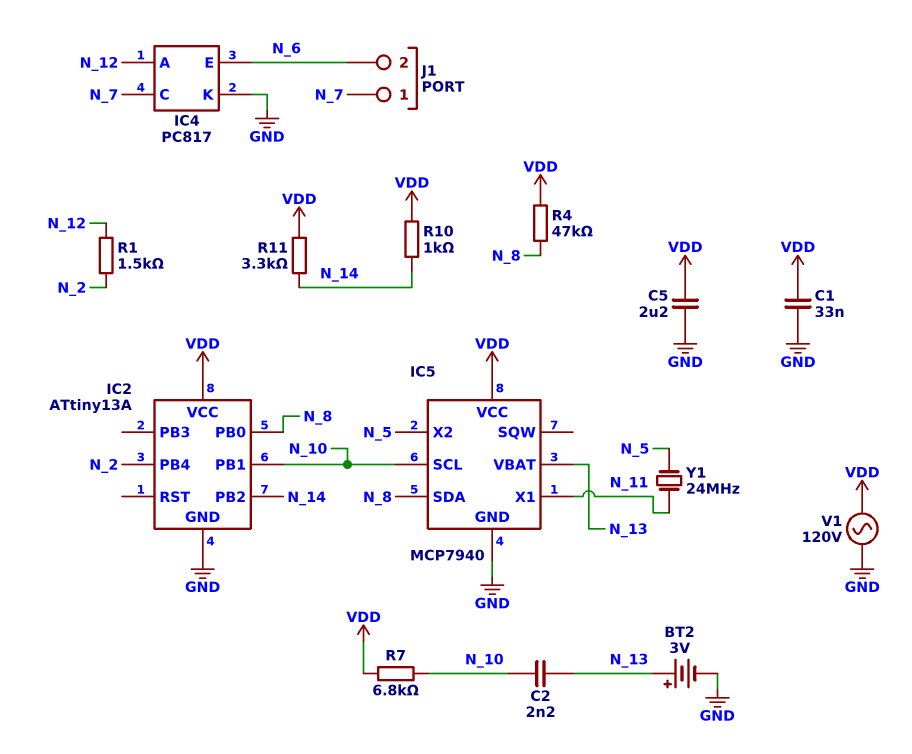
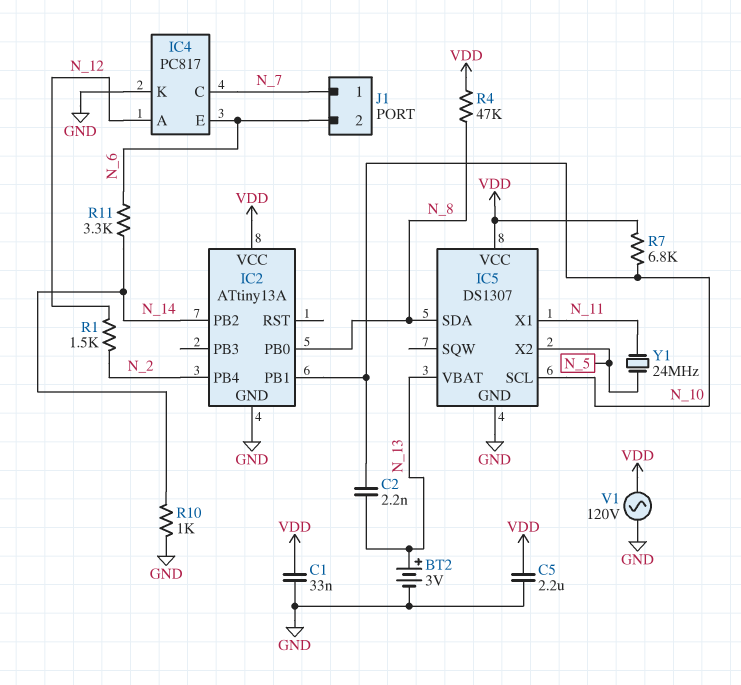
IC5: MCP7940 -> DS1307
R10: 1k (N_14, VDD) -> 1k (GND, N_14)
R11: 3.3k (N_14, VDD) -> 3.3k (N_6, N_14)

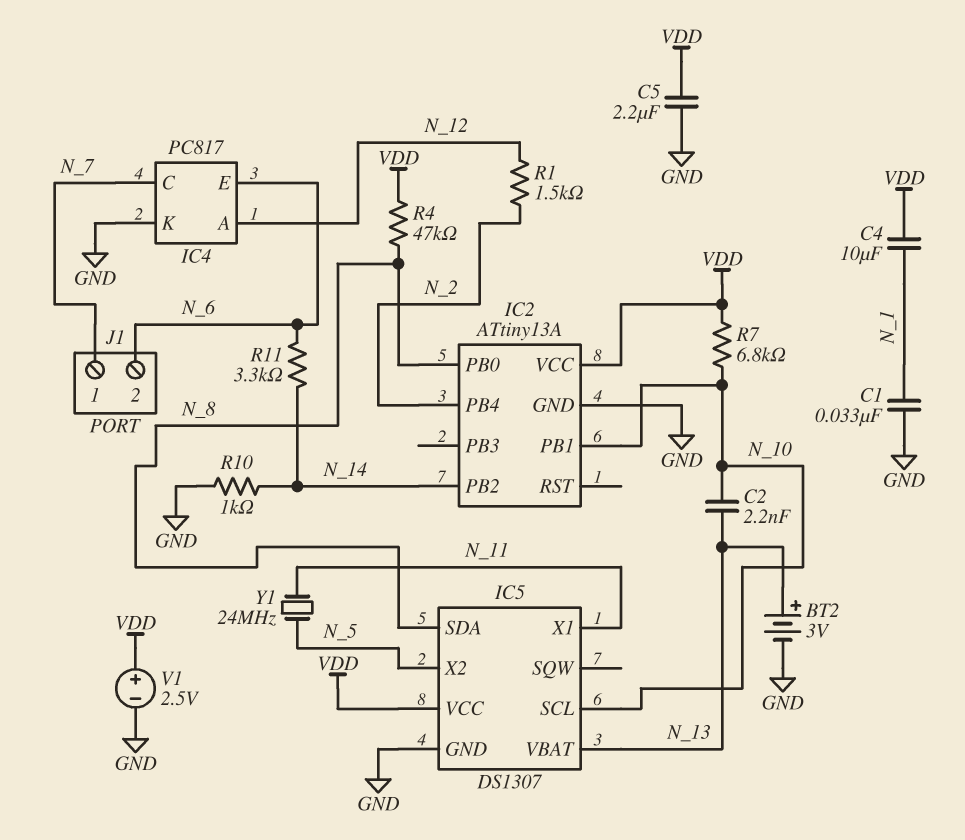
C1: 33nF (GND, VDD) -> 33nF (GND, N_1)
C4: none -> 10uF (N_1, VDD)
V1: AC 120V (GND, VDD) -> 2.5V (plus VDD, minus GND)

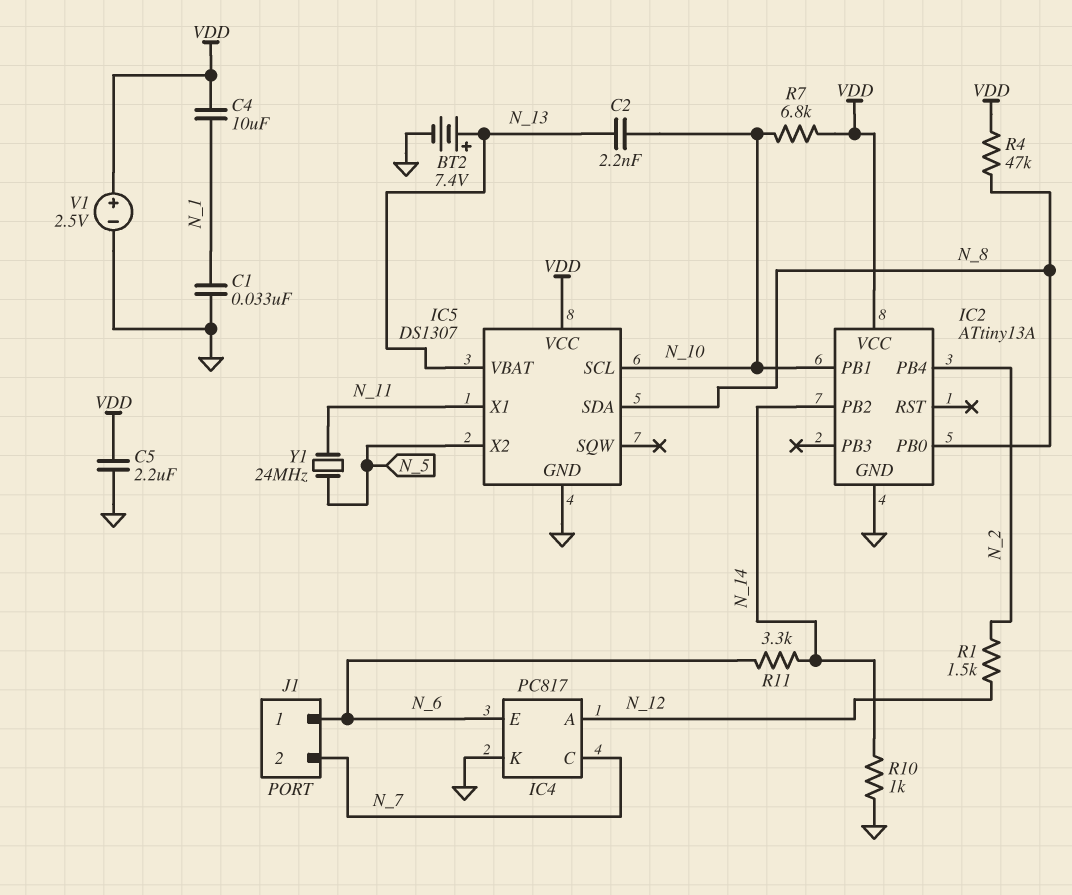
BT2: 3V (plus N_13, minus GND) -> 7.4V (plus N_13, minus GND)
J1 pin 1: N_7 -> N_6
J1 pin 2: N_6 -> N_7

